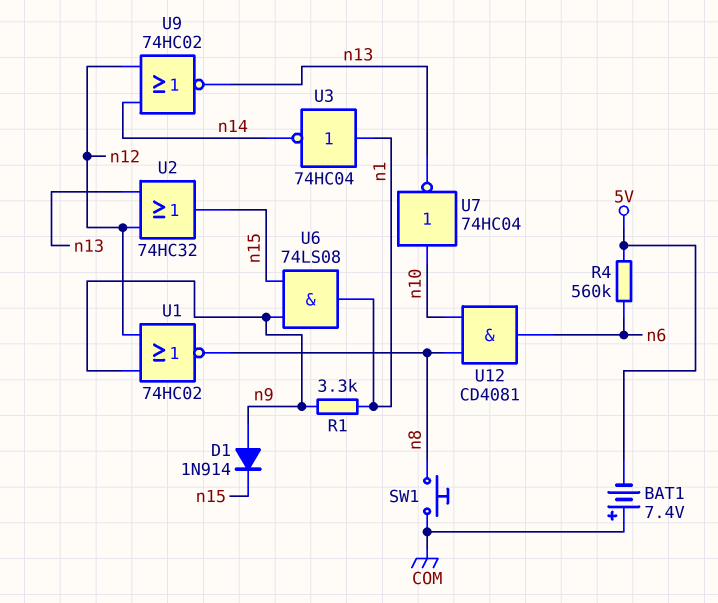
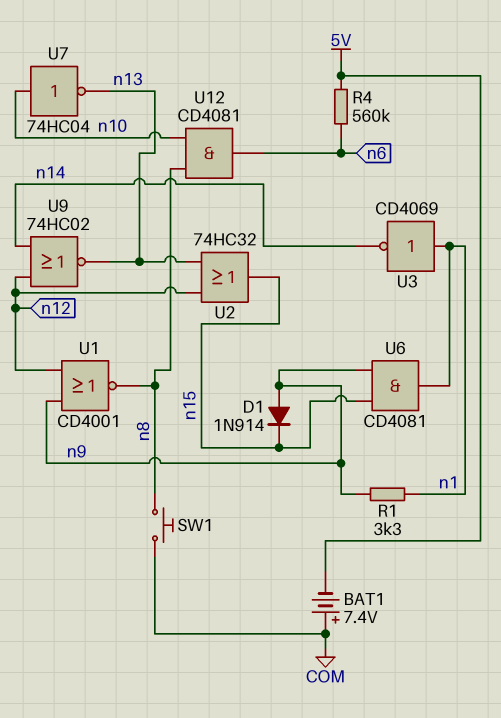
U1: NOR 74HC02 (in n9, in n12, out n8) -> NOR CD4001 (in n9, in n12, out n8)
U3: NOT 74HC04 (in n1, out n14) -> NOT CD4069 (in n1, out n14)
U6: AND 74LS08 (in n9, in n15, out n1) -> AND CD4081 (in n9, in n15, out n1)

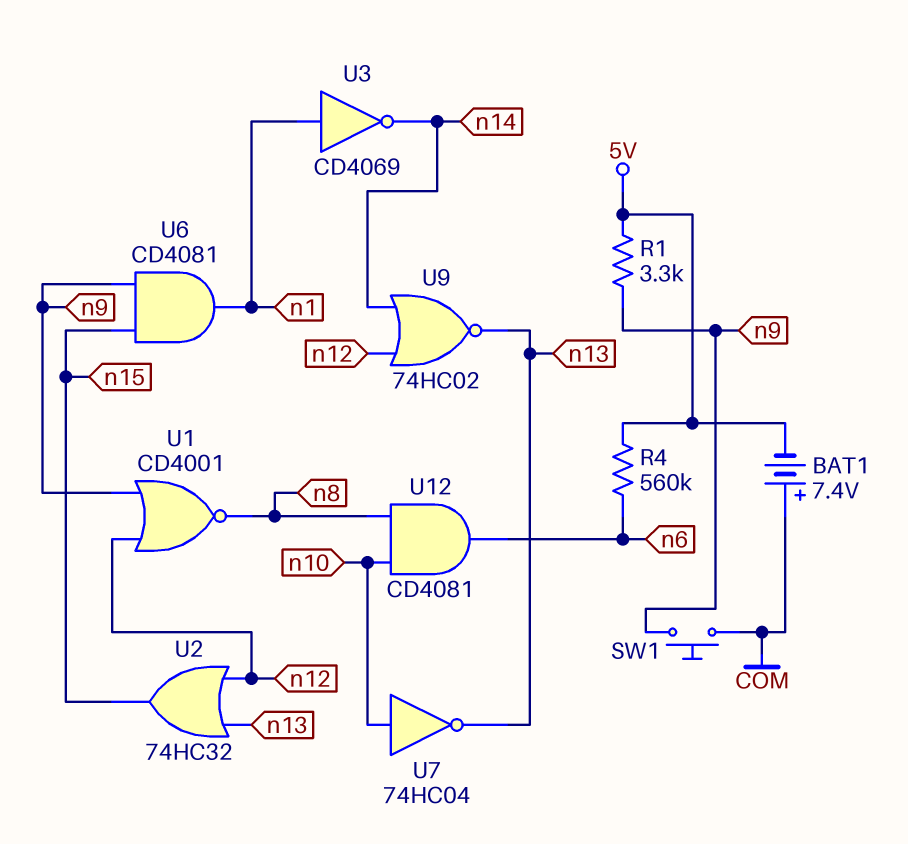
D1: diode 1N914 (A n9, K n15) -> none
R1: 3.3k (n1, n9) -> 3.3k (5V, n9)
SW1: button (COM, n8) -> button (COM, n9)

